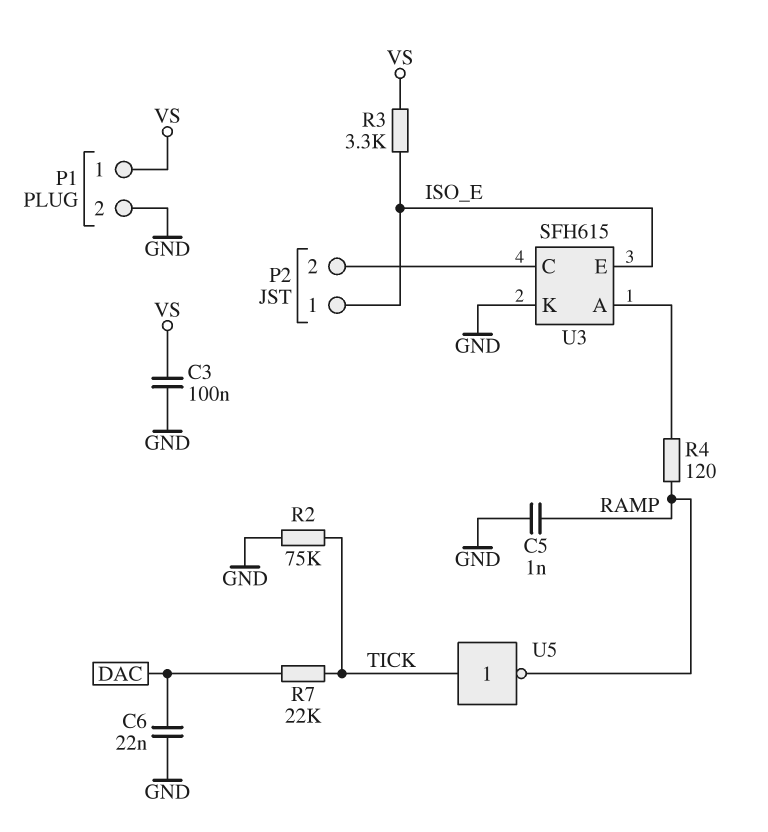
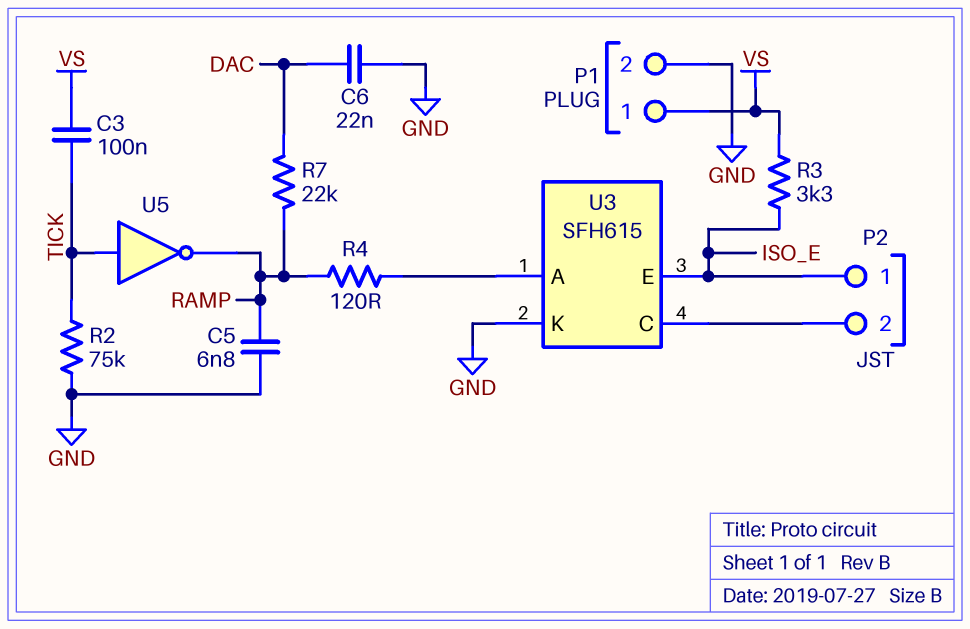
C3: 100nF (GND, VS) -> 100nF (TICK, VS)
C5: 1nF (GND, RAMP) -> 6.8nF (GND, RAMP)
R7: 22k (DAC, TICK) -> 22k (DAC, RAMP)

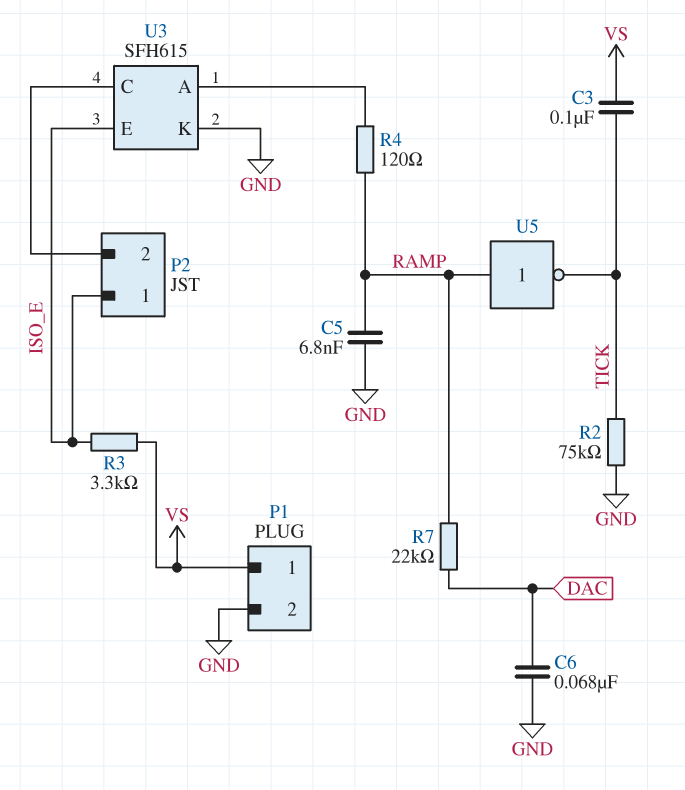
C6: 22nF (DAC, GND) -> 68nF (DAC, GND)
U5: NOT (in TICK, out RAMP) -> NOT (in RAMP, out TICK)

